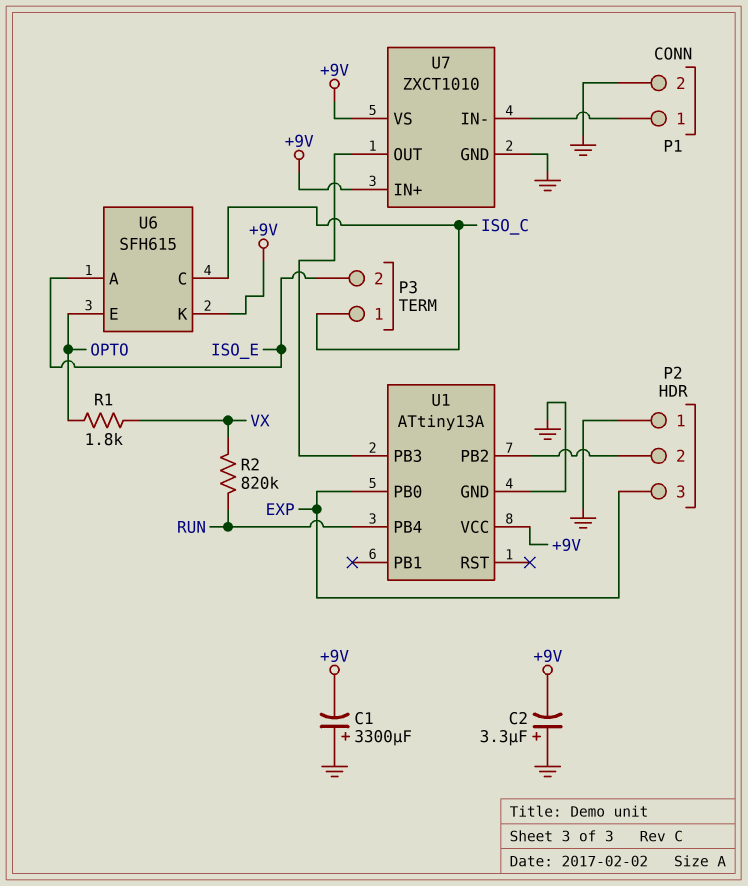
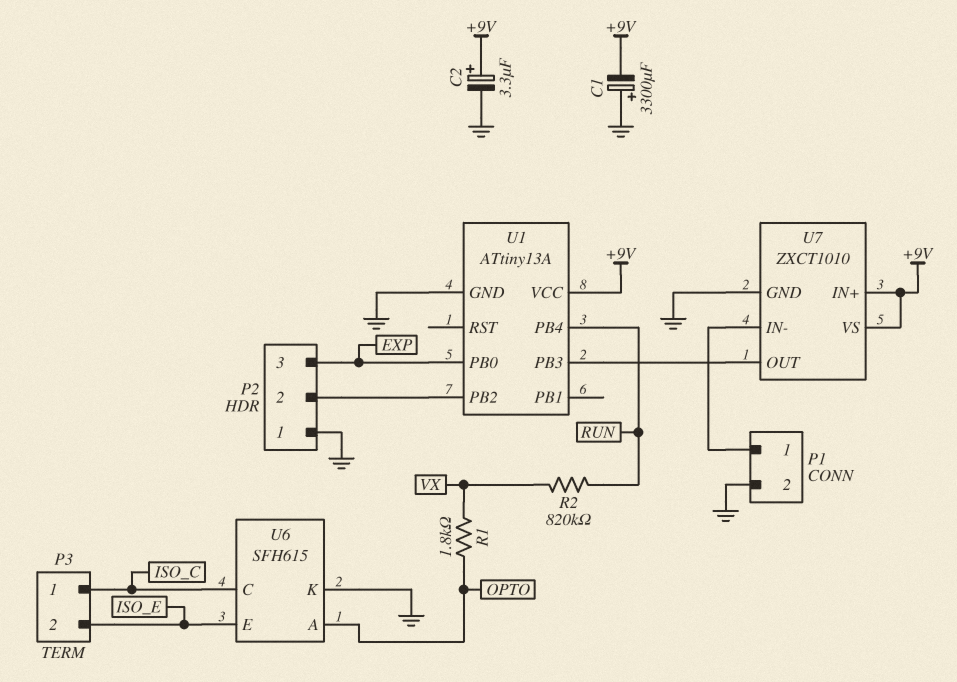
C2: 3.3uF (plus GND, minus +9V) -> 3.3uF (plus +9V, minus GND)
U6 pin A: ISO_E -> OPTO
U6 pin E: OPTO -> ISO_E
U6 pin K: +9V -> GND

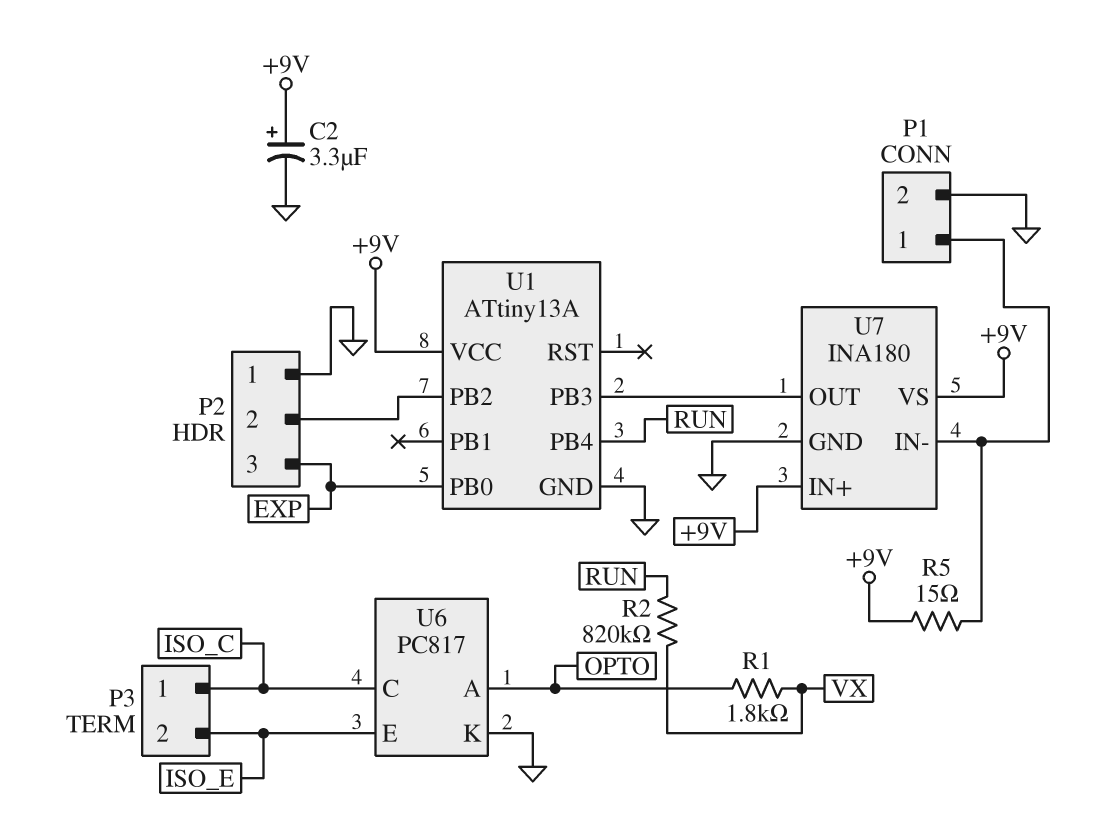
C1: 3300uF (plus GND, minus +9V) -> none
R5: none -> 15 (+9V, P1/1)
U6: SFH615 -> PC817
U7: ZXCT1010 -> INA180

